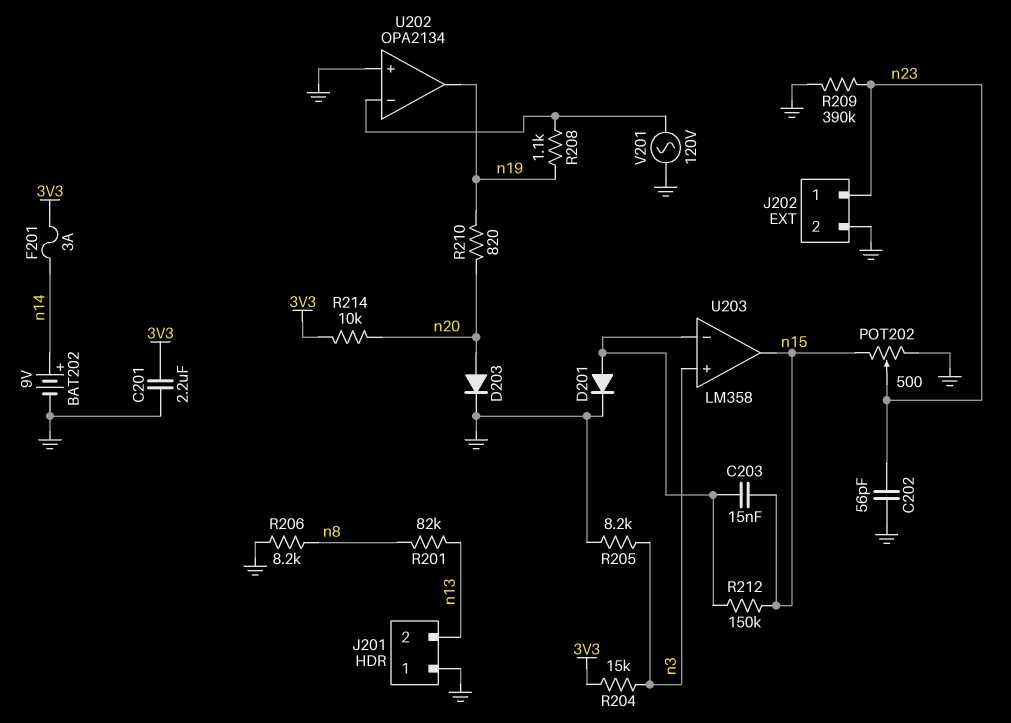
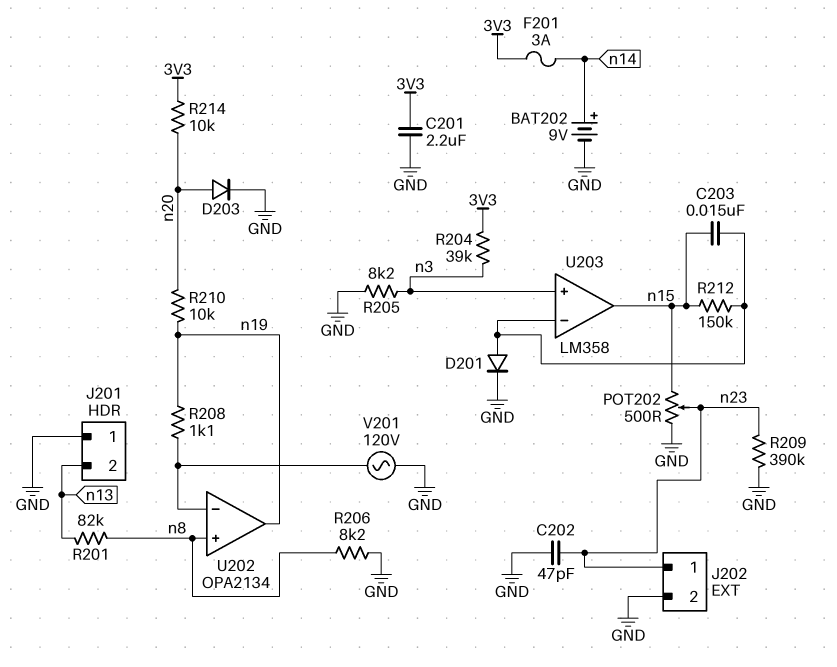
C202: 56pF (GND, n23) -> 47pF (GND, n23)
R204: 15k (3V3, n3) -> 39k (3V3, n3)
R210: 820 (n19, n20) -> 10k (n19, n20)
U202 pin in+: GND -> n8

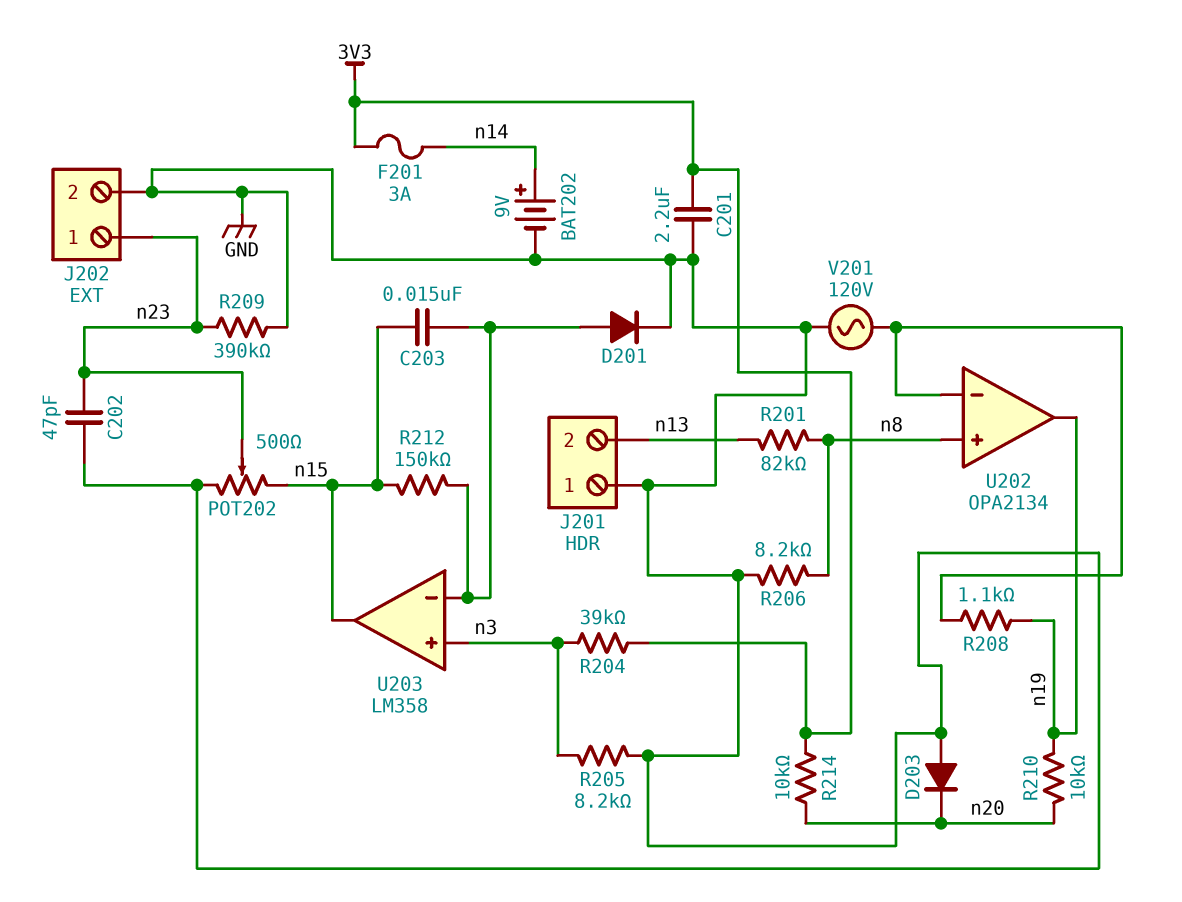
D203: diode (A n20, K GND) -> diode (A GND, K n20)

